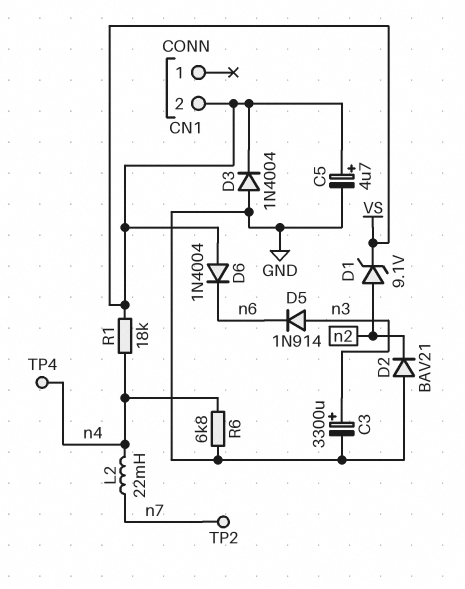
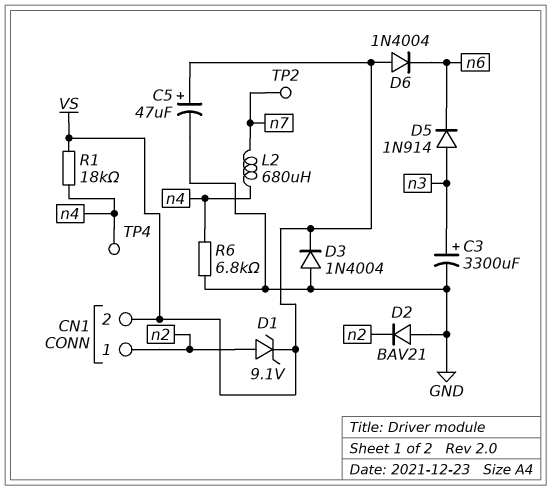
C5: 4.7uF (plus VS, minus GND) -> 47uF (plus VS, minus GND)
CN1 pin 1: none -> n2
L2: 22mH (n4, n7) -> 680uH (n4, n7)

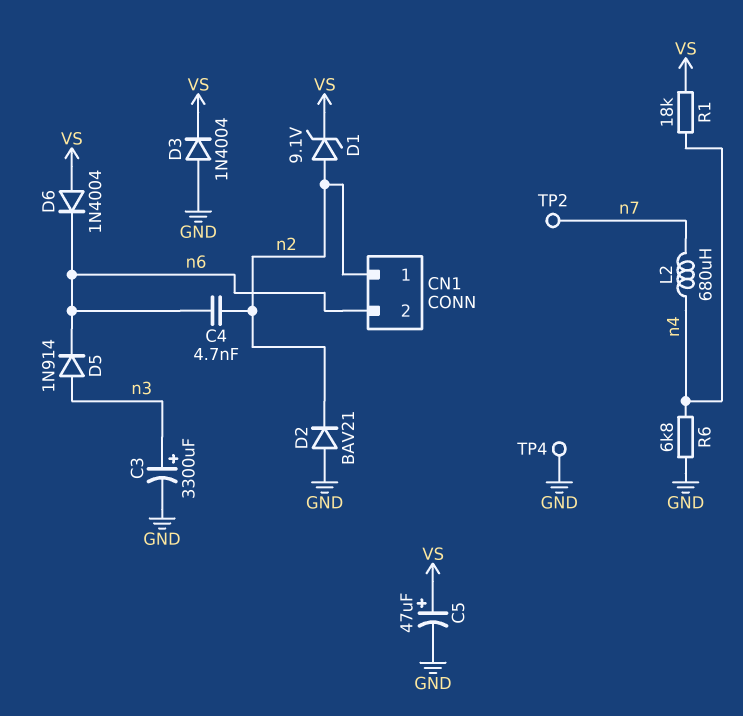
C4: none -> 4.7nF (n2, n6)
CN1 pin 2: VS -> n6
TP4: test point (n4) -> test point (GND)

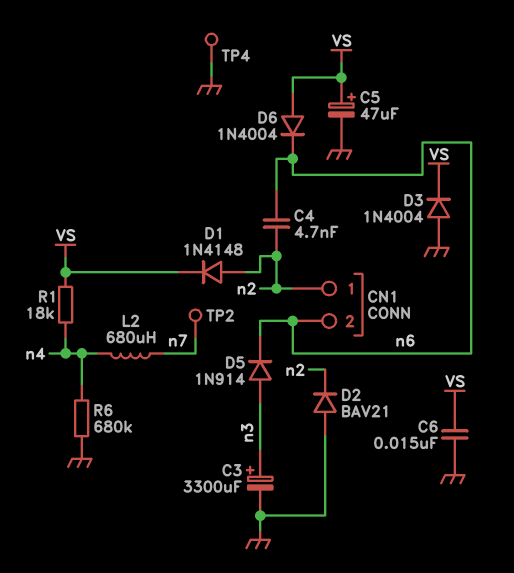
C6: none -> 15nF (GND, VS)
D1: zener 9.1V (A n2, K VS) -> diode 1N4148 (A n2, K VS)
R6: 6.8k (GND, n4) -> 680k (GND, n4)

